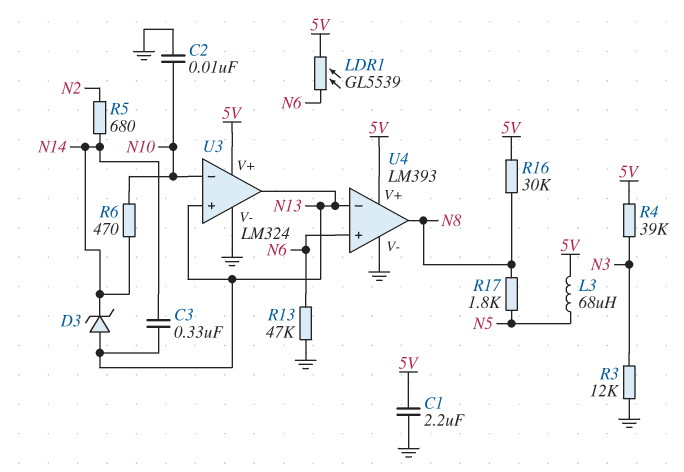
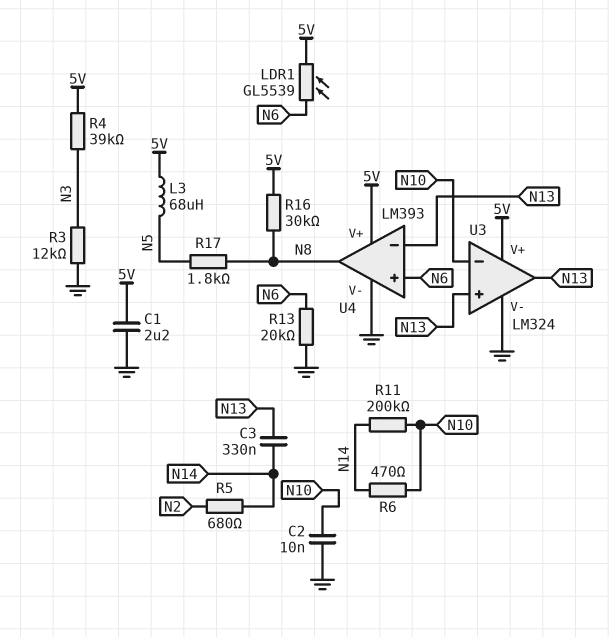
D3: zener (A N13, K N14) -> none
R11: none -> 200k (N10, N14)
R13: 47k (GND, N6) -> 20k (GND, N6)

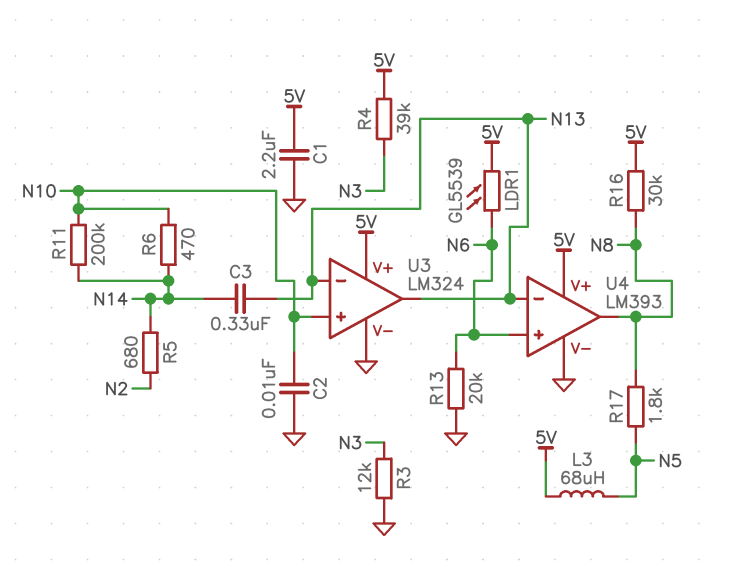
U3 pin in+: N13 -> N10
U3 pin in-: N10 -> N13

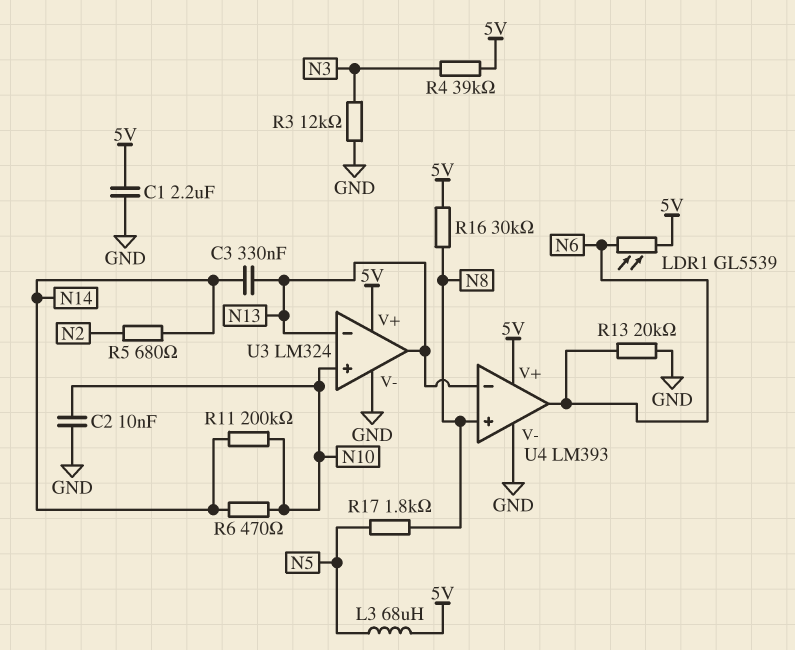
U4 pin in+: N6 -> N8
U4 pin out: N8 -> N6

